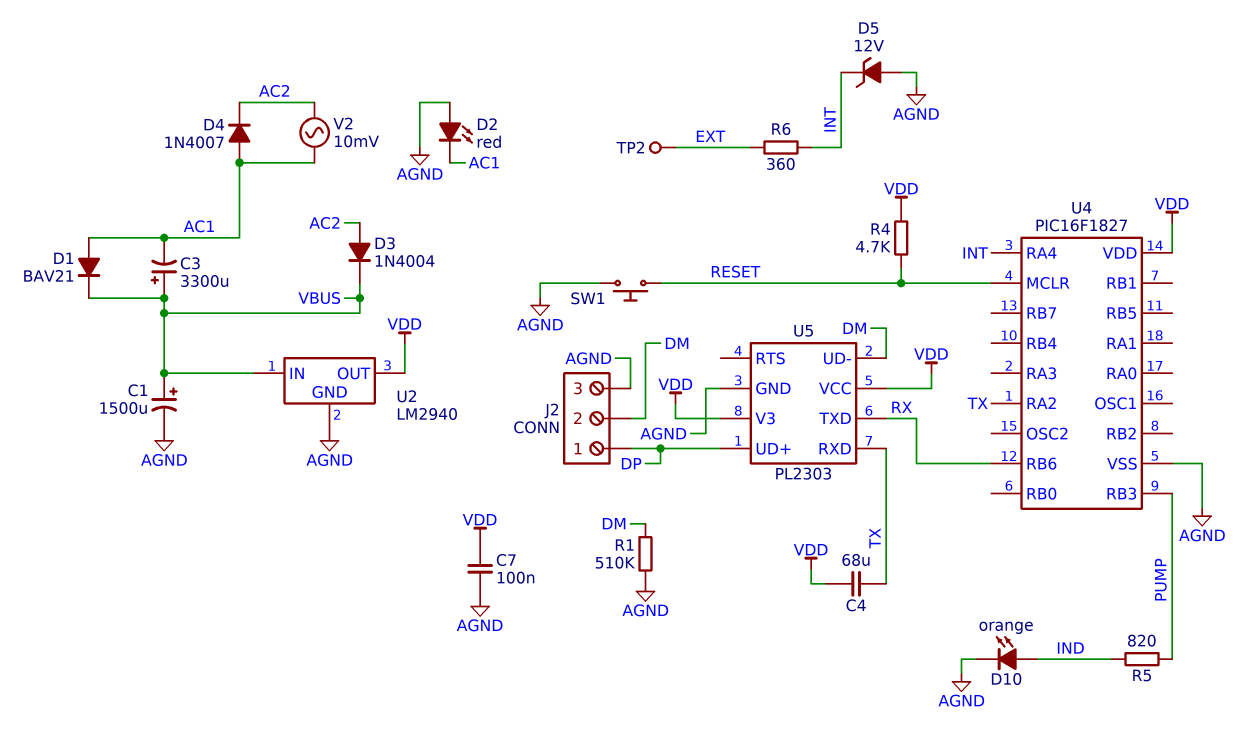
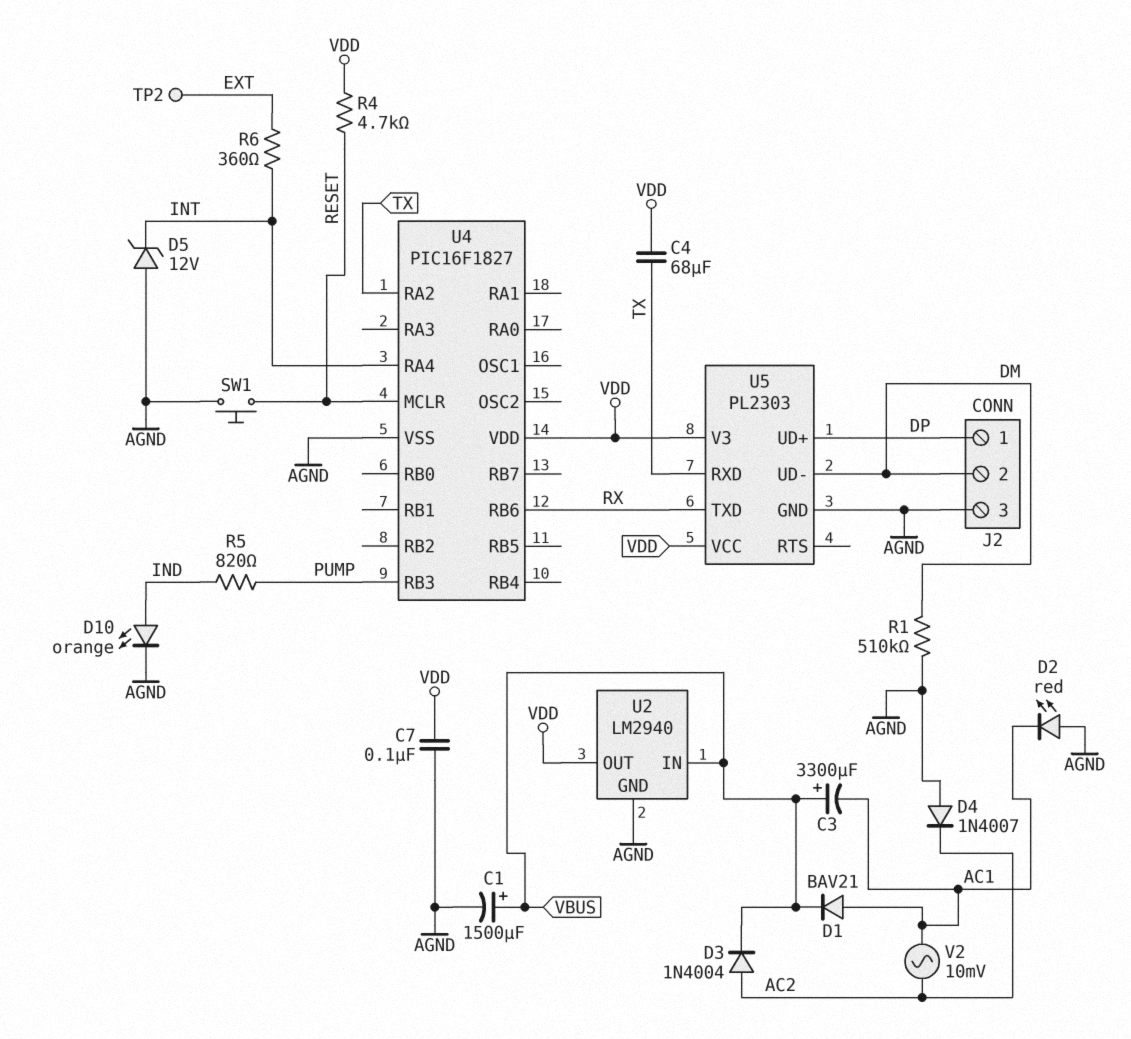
D4: diode 1N4007 (A AC1, K AC2) -> diode 1N4007 (A AGND, K AC2)

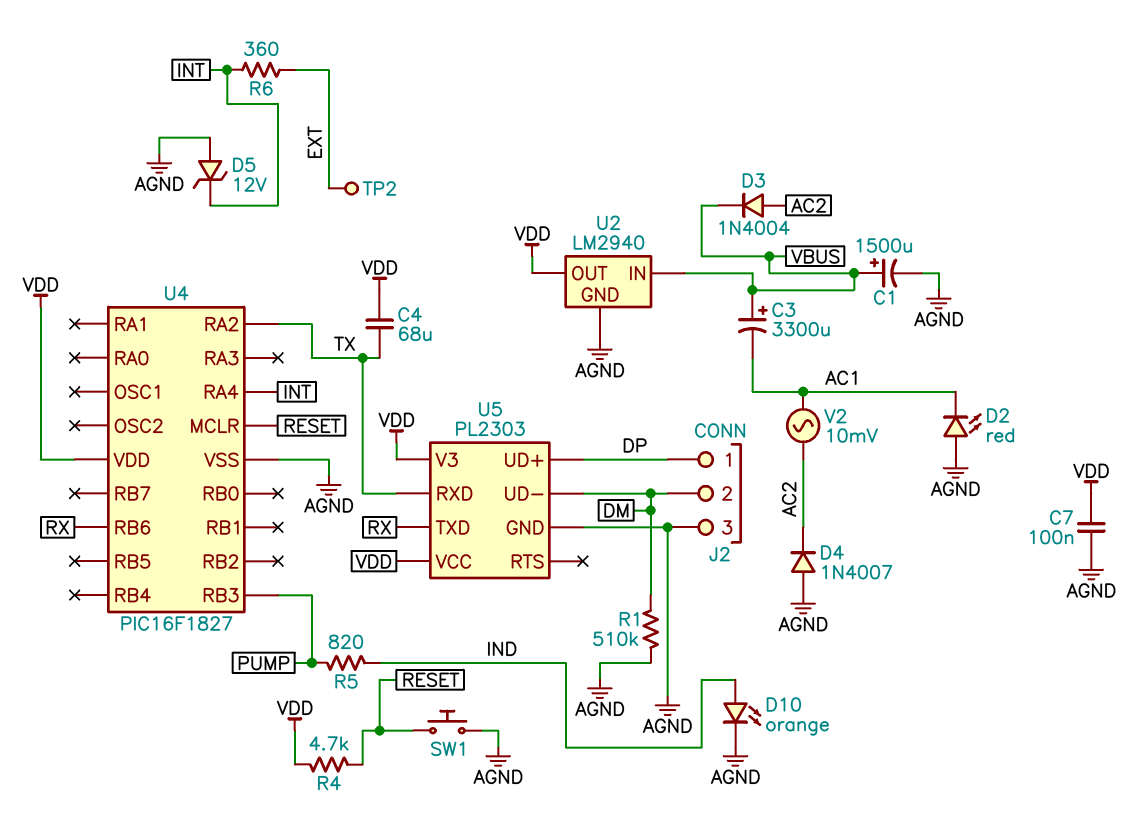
D1: diode BAV21 (A AC1, K VBUS) -> none

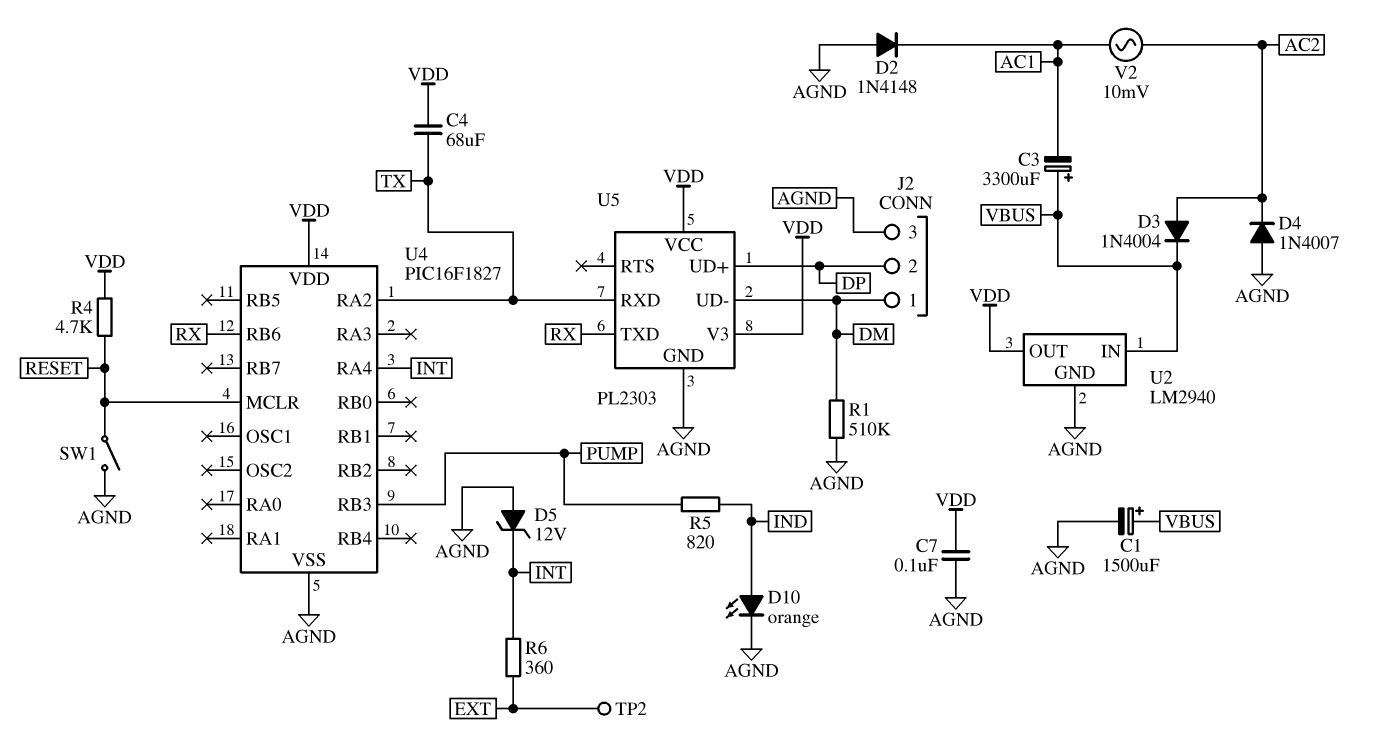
D2: LED red (A AGND, K AC1) -> diode 1N4148 (A AGND, K AC1)
J2 pin 1: DP -> DM
J2 pin 2: DM -> DP
SW1: button (AGND, RESET) -> switch (AGND, RESET)

